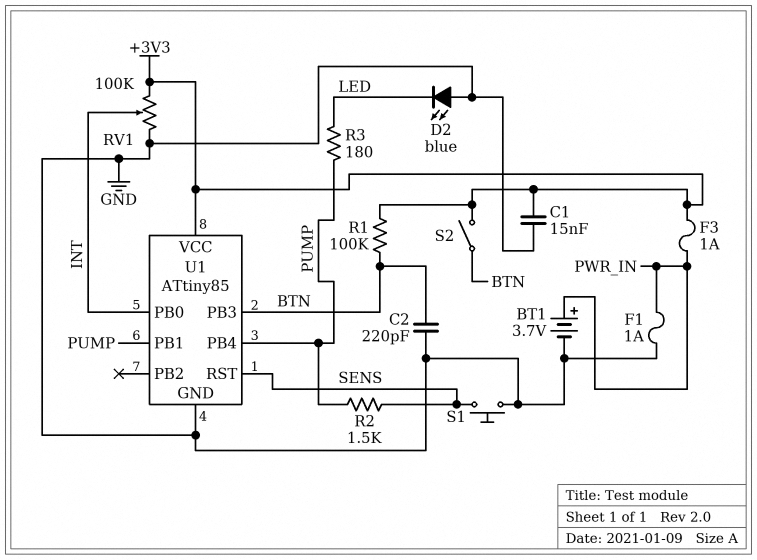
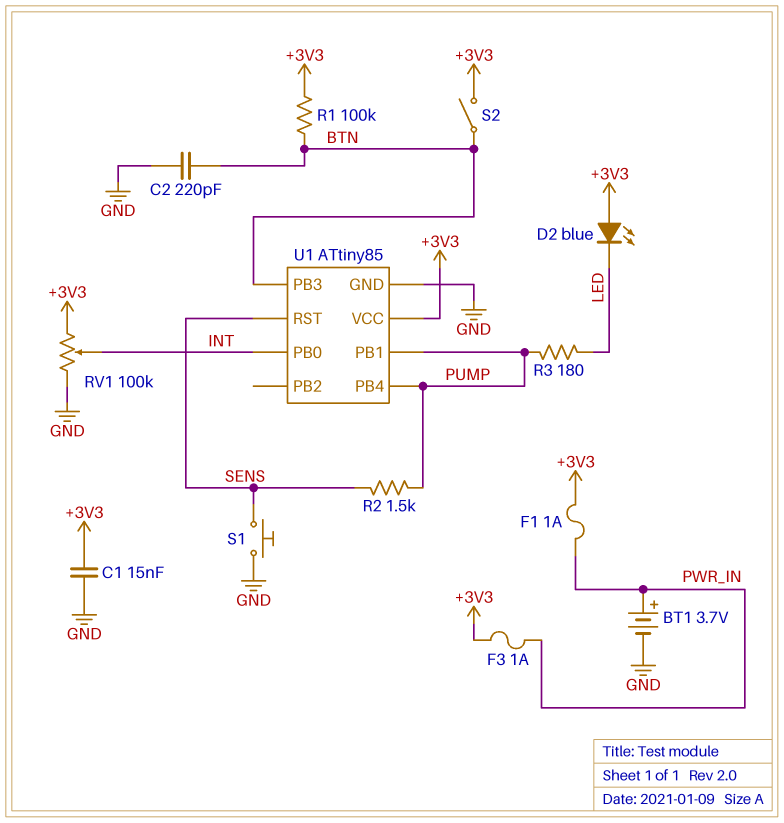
D2: LED blue (A GND, K LED) -> LED blue (A +3V3, K LED)
F1: 1A (GND, PWR_IN) -> 1A (+3V3, PWR_IN)

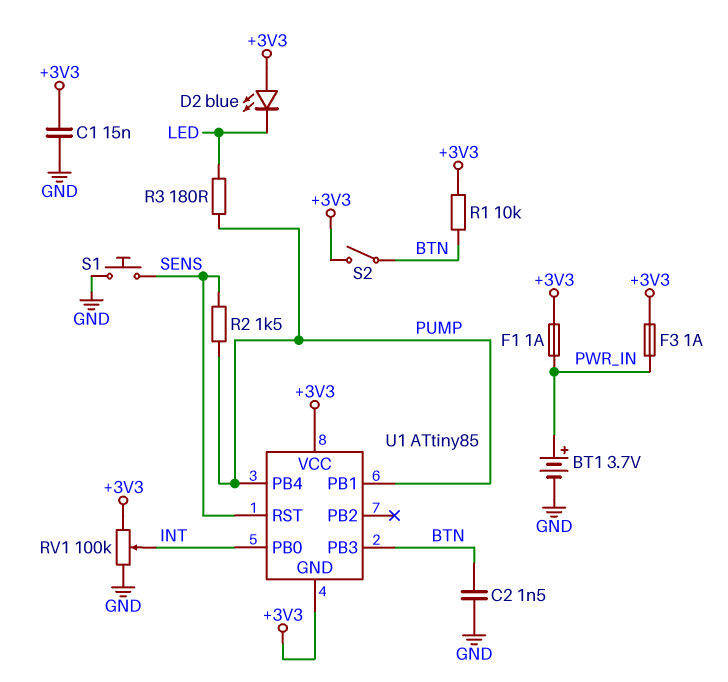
C2: 220pF (BTN, GND) -> 1.5nF (BTN, GND)
R1: 100k (+3V3, BTN) -> 10k (+3V3, BTN)
U1 pin GND: GND -> +3V3

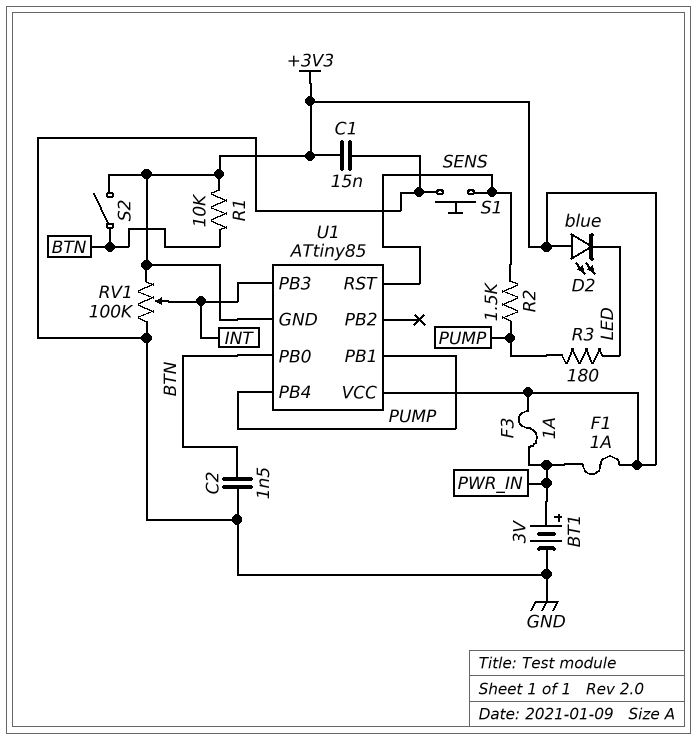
BT1: 3.7V (plus PWR_IN, minus GND) -> 3V (plus PWR_IN, minus GND)
U1 pin PB0: INT -> BTN
U1 pin PB3: BTN -> INT

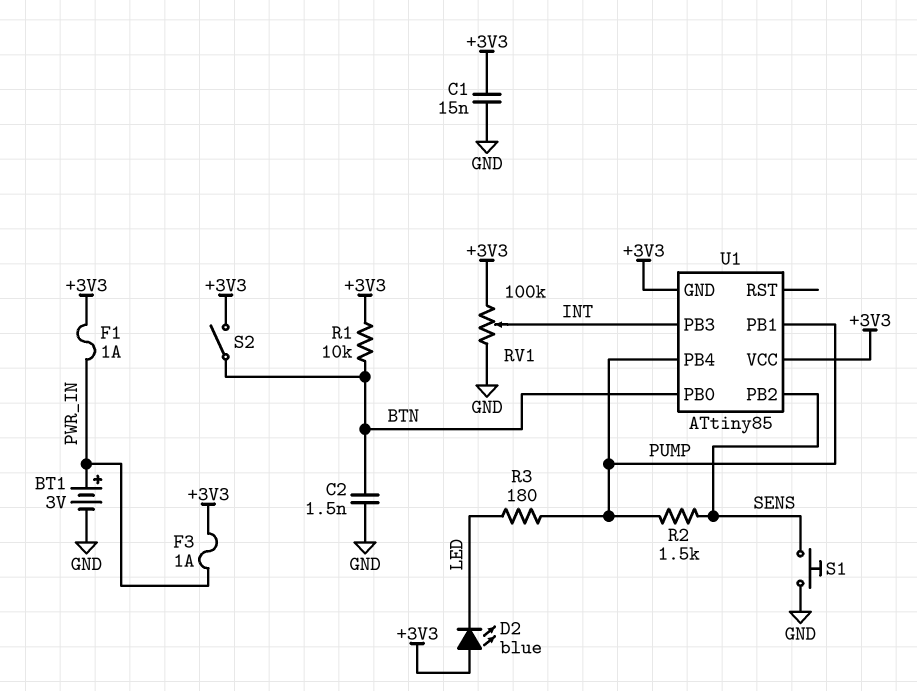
U1 pin PB2: none -> SENS
U1 pin RST: SENS -> none

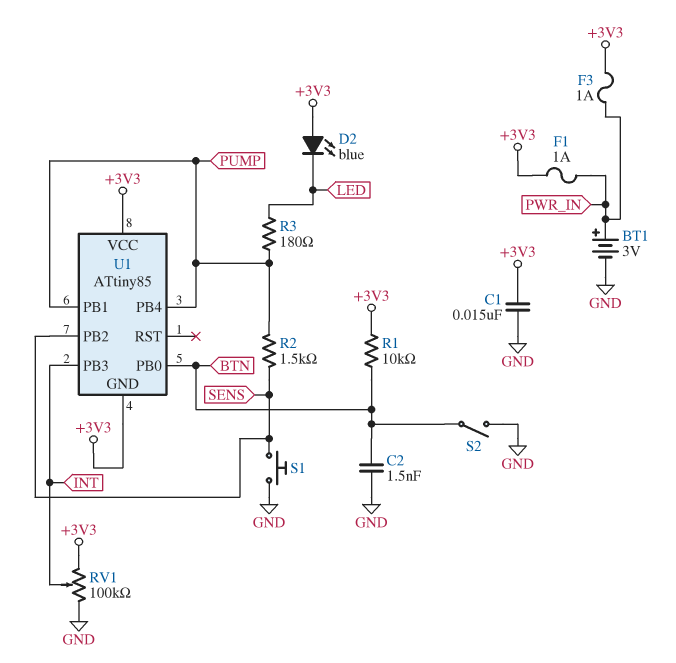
S2: switch (+3V3, BTN) -> switch (BTN, GND)

